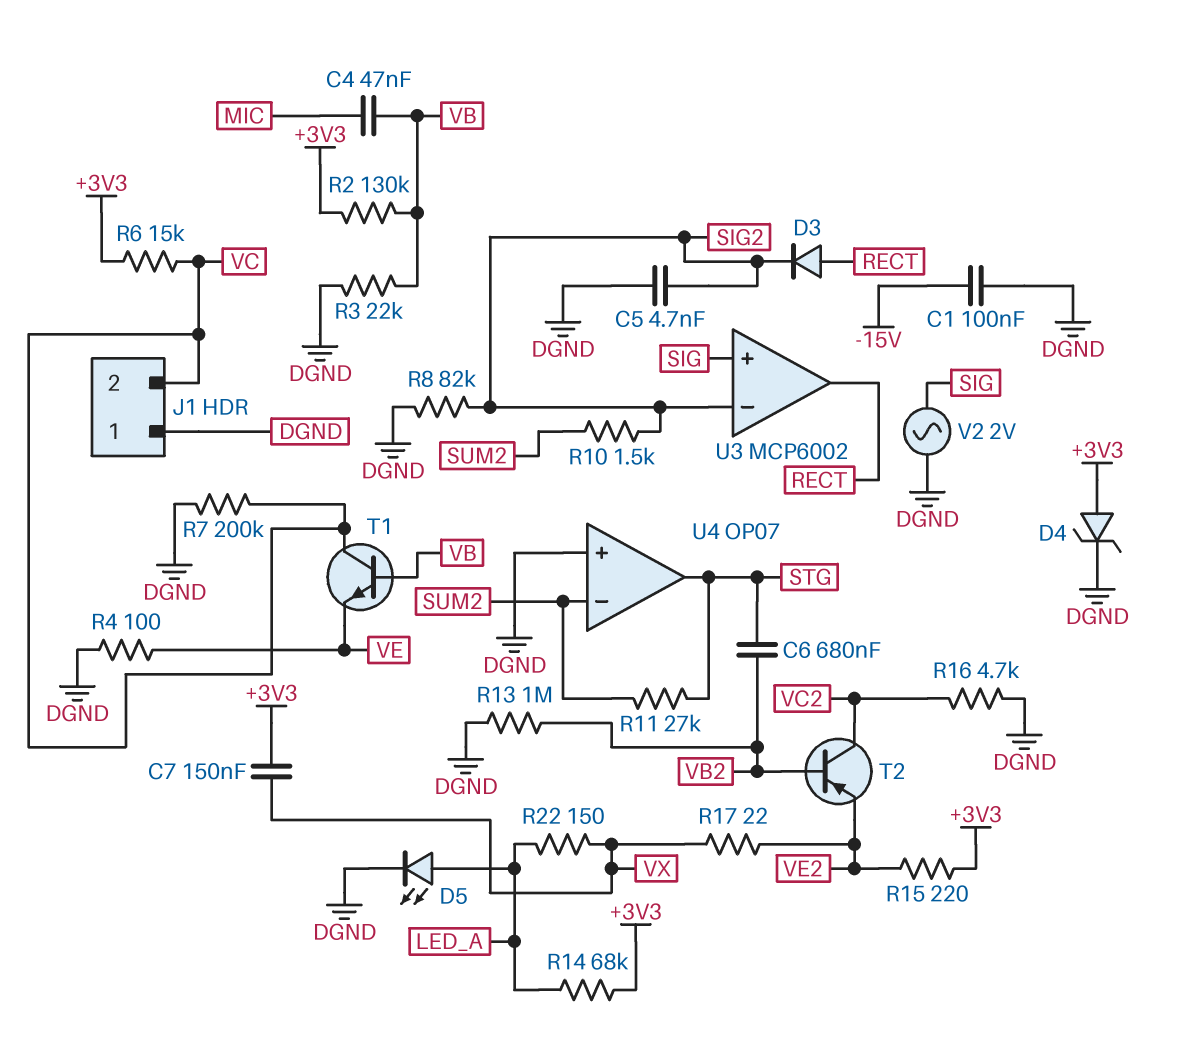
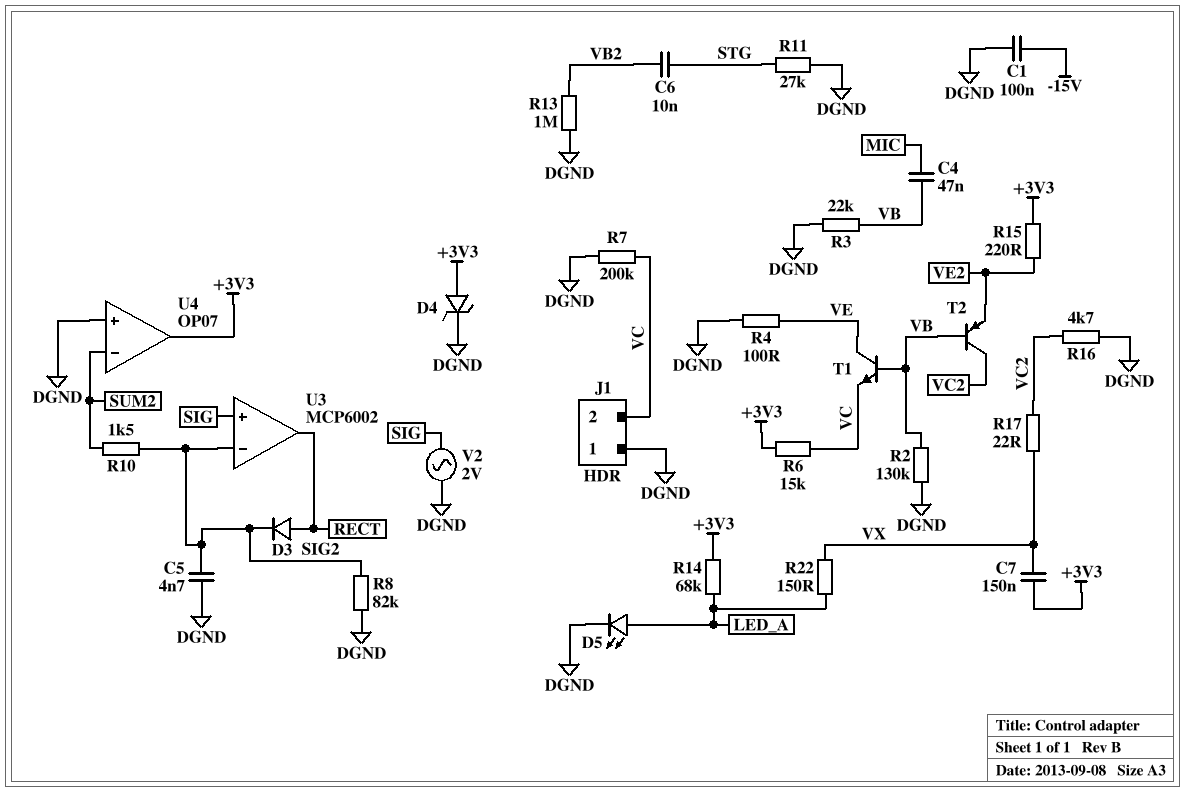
C6: 680nF (STG, VB2) -> 10nF (STG, VB2)
R2: 130k (+3V3, VB) -> 130k (DGND, VB)
R11: 27k (STG, SUM2) -> 27k (DGND, STG)
R17: 22 (VE2, VX) -> 22 (VC2, VX)
T1: NPN (B VB, C VC, E VE) -> NPN (B VB, C VE, E VC)
T2: PNP (B VB2, C VC2, E VE2) -> PNP (B VB, C VC2, E VE2)
U4 pin out: STG -> +3V3

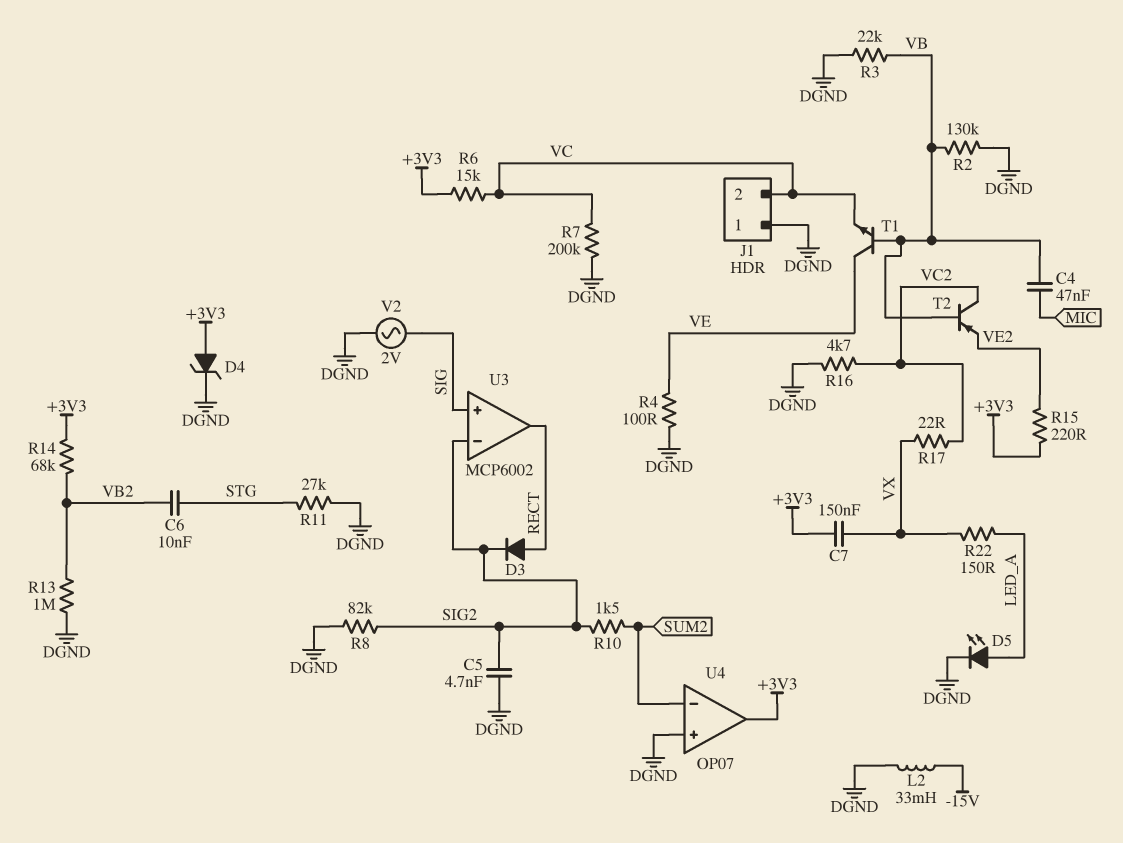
C1: 100nF (-15V, DGND) -> none
L2: none -> 33mH (-15V, DGND)
R14: 68k (+3V3, LED_A) -> 68k (+3V3, VB2)

